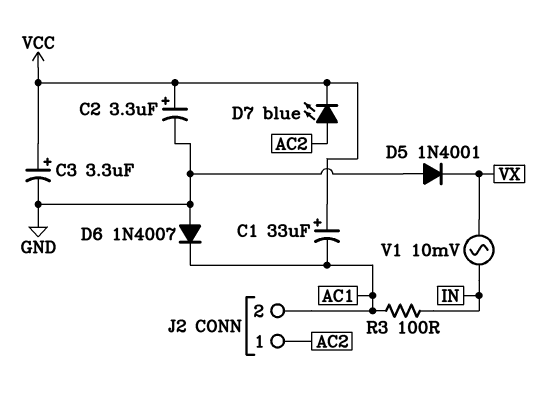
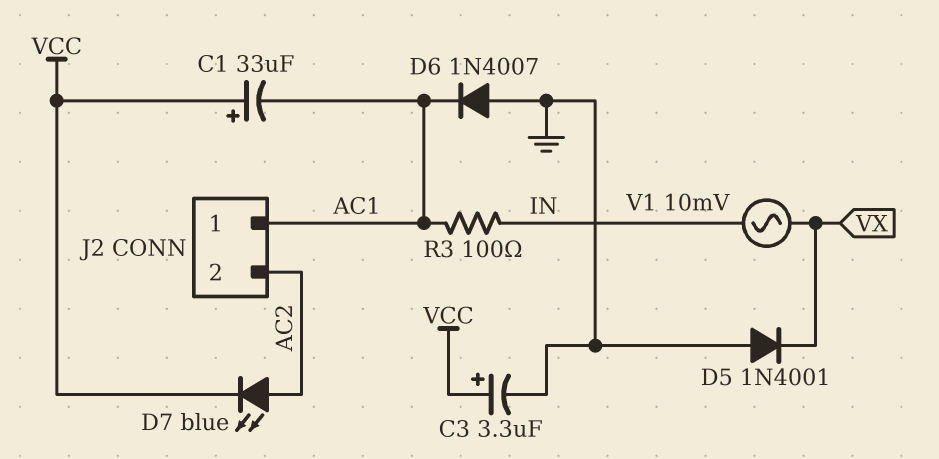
C2: 3.3uF (plus VCC, minus GND) -> none
J2 pin 1: AC2 -> AC1
J2 pin 2: AC1 -> AC2

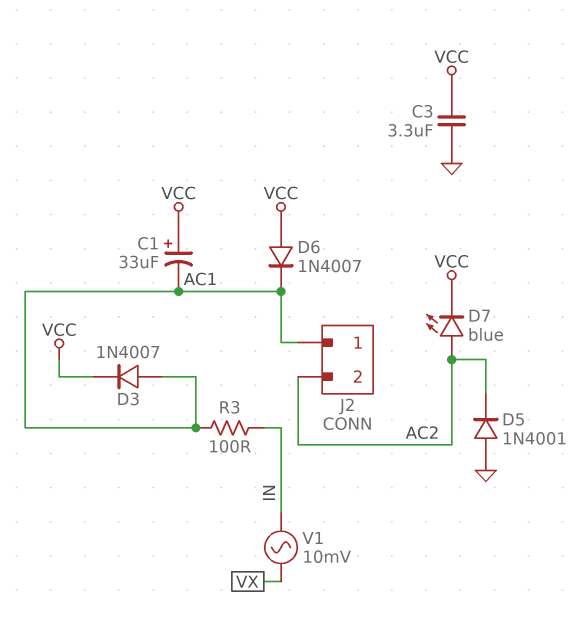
C3: 3.3uF (plus VCC, minus GND) -> 3.3uF (GND, VCC)
D3: none -> diode 1N4007 (A AC1, K VCC)
D5: diode 1N4001 (A GND, K VX) -> diode 1N4001 (A GND, K AC2)
D6: diode 1N4007 (A GND, K AC1) -> diode 1N4007 (A VCC, K AC1)

